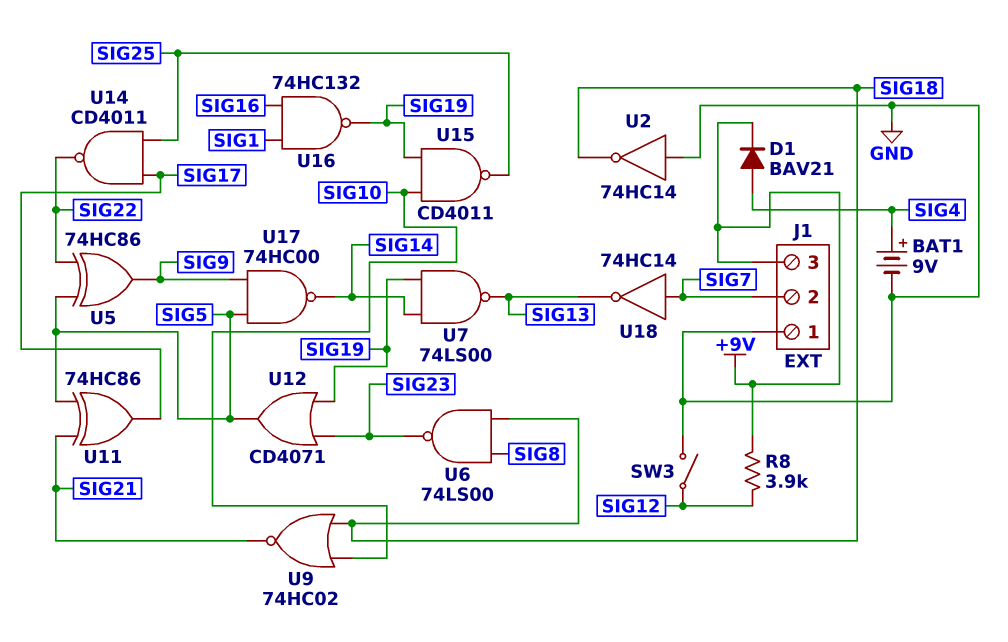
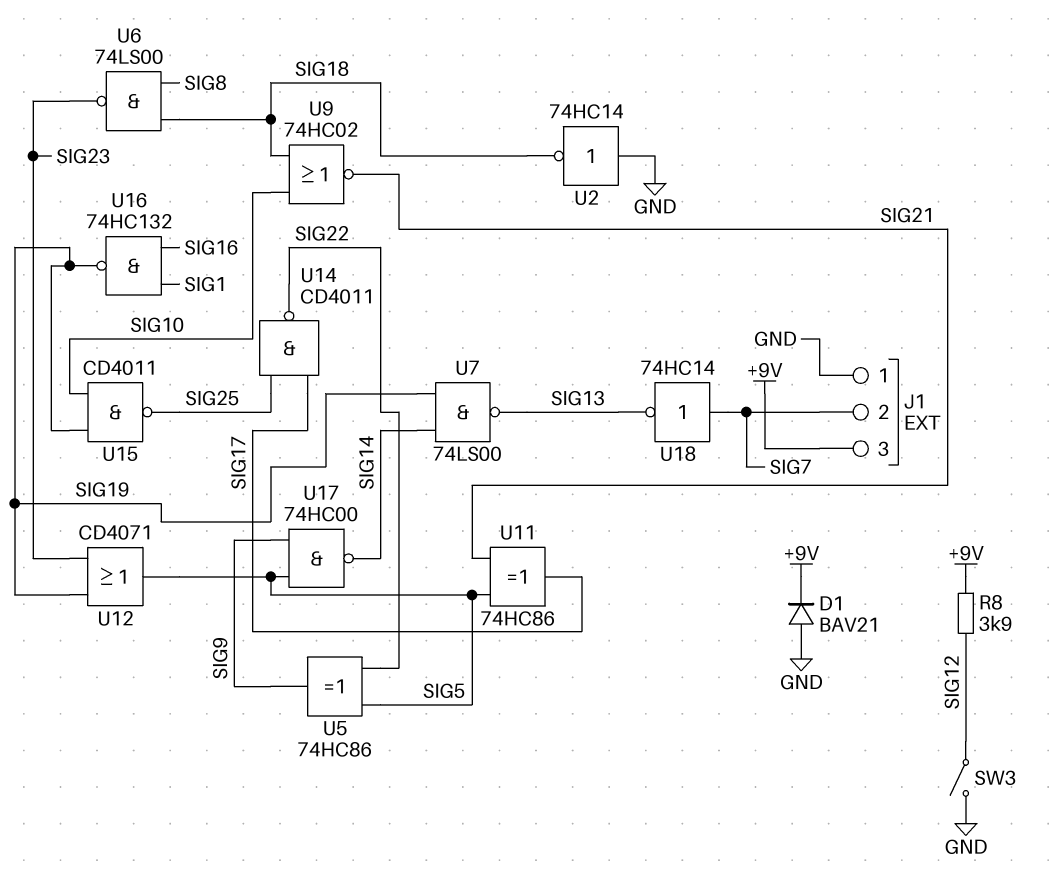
BAT1: 9V (plus SIG4, minus GND) -> none
D1: diode BAV21 (A SIG4, K +9V) -> diode BAV21 (A GND, K +9V)

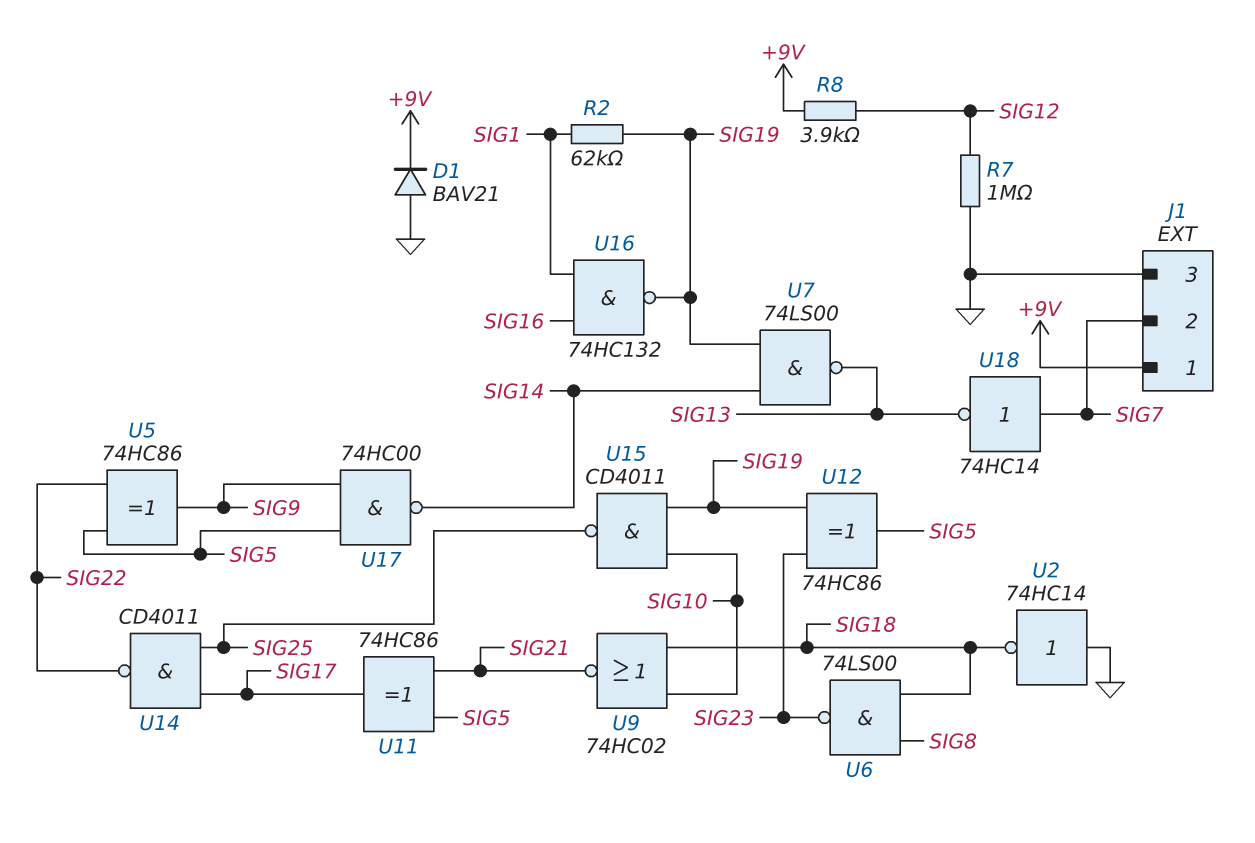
J1 pin 1: GND -> +9V
J1 pin 3: +9V -> GND
R2: none -> 62k (SIG1, SIG19)
R7: none -> 1M (GND, SIG12)
SW3: switch (GND, SIG12) -> none
U12: OR CD4071 (in SIG19, in SIG23, out SIG5) -> XOR 74HC86 (in SIG19, in SIG23, out SIG5)

